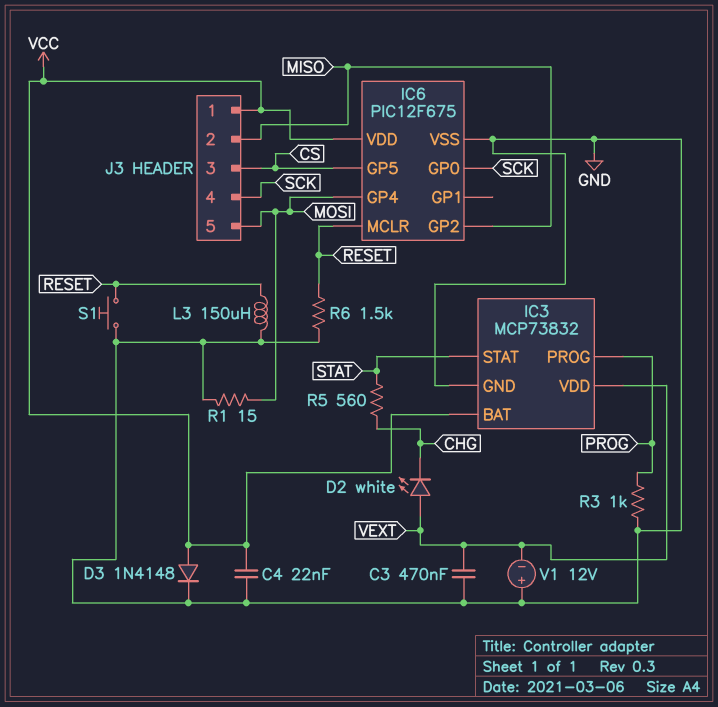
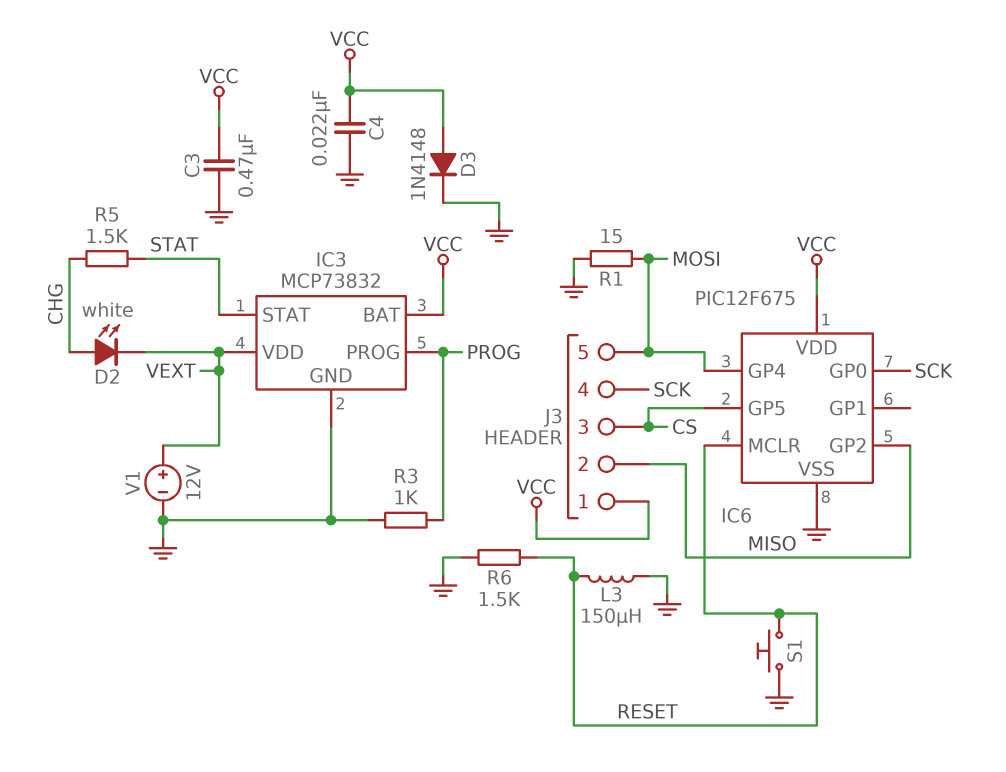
C3: 470nF (GND, VEXT) -> 470nF (GND, VCC)
D2: LED white (A VEXT, K CHG) -> LED white (A CHG, K VEXT)
R5: 560 (CHG, STAT) -> 1.5k (CHG, STAT)
V1: 12V (plus GND, minus VEXT) -> 12V (plus VEXT, minus GND)

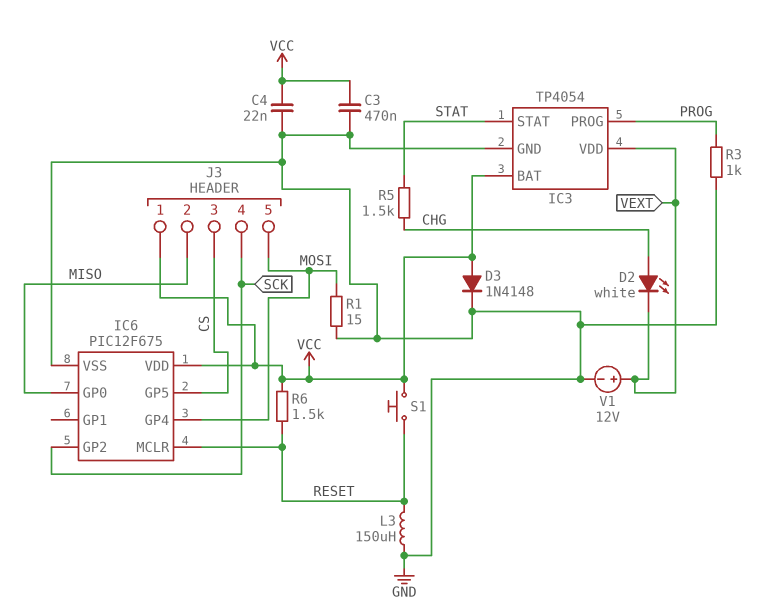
IC3: MCP73832 -> TP4054
IC6 pin GP0: SCK -> MISO
IC6 pin GP2: MISO -> SCK
R6: 1.5k (GND, RESET) -> 1.5k (RESET, VCC)
S1: button (GND, RESET) -> button (RESET, VCC)

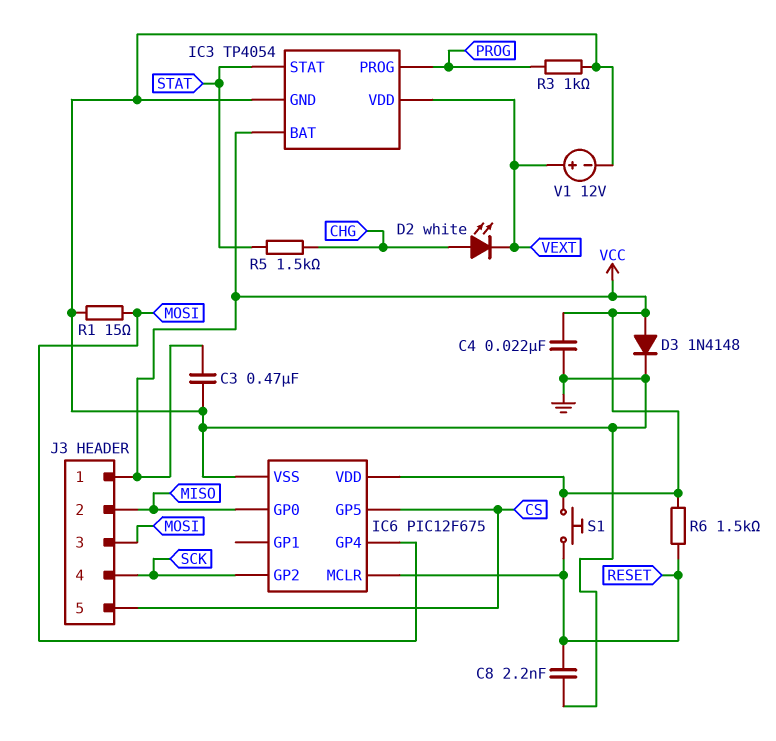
C8: none -> 2.2nF (GND, RESET)
J3 pin 3: CS -> MOSI
J3 pin 5: MOSI -> CS
L3: 150uH (GND, RESET) -> none

